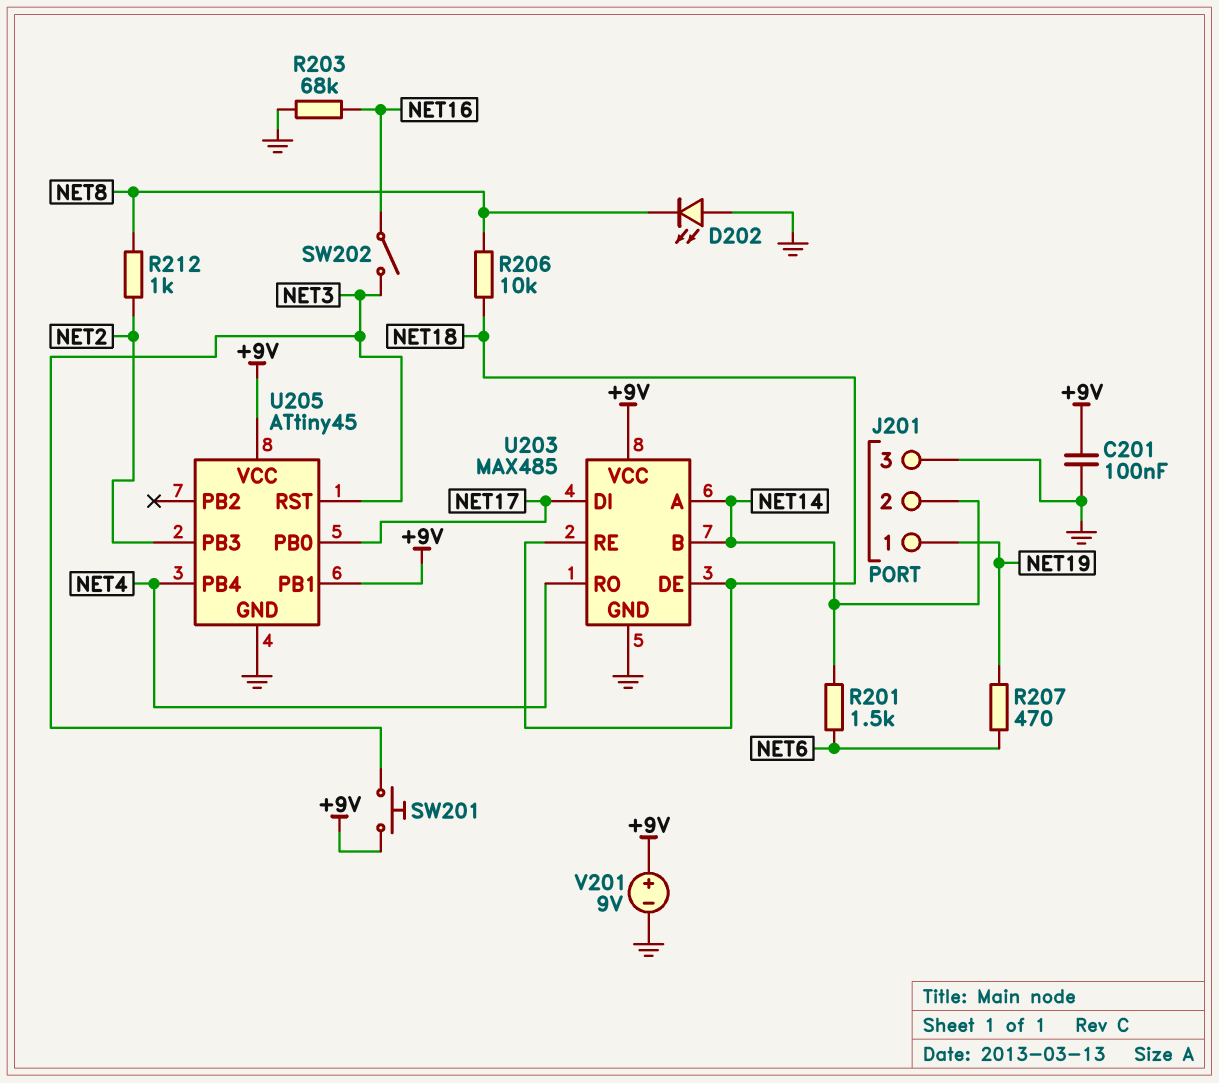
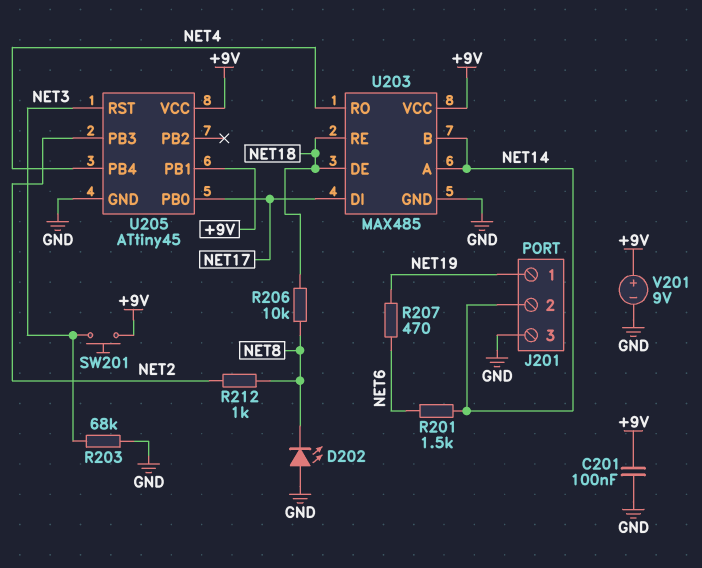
R203: 68k (GND, NET16) -> 68k (GND, NET3)
SW202: switch (NET3, NET16) -> none

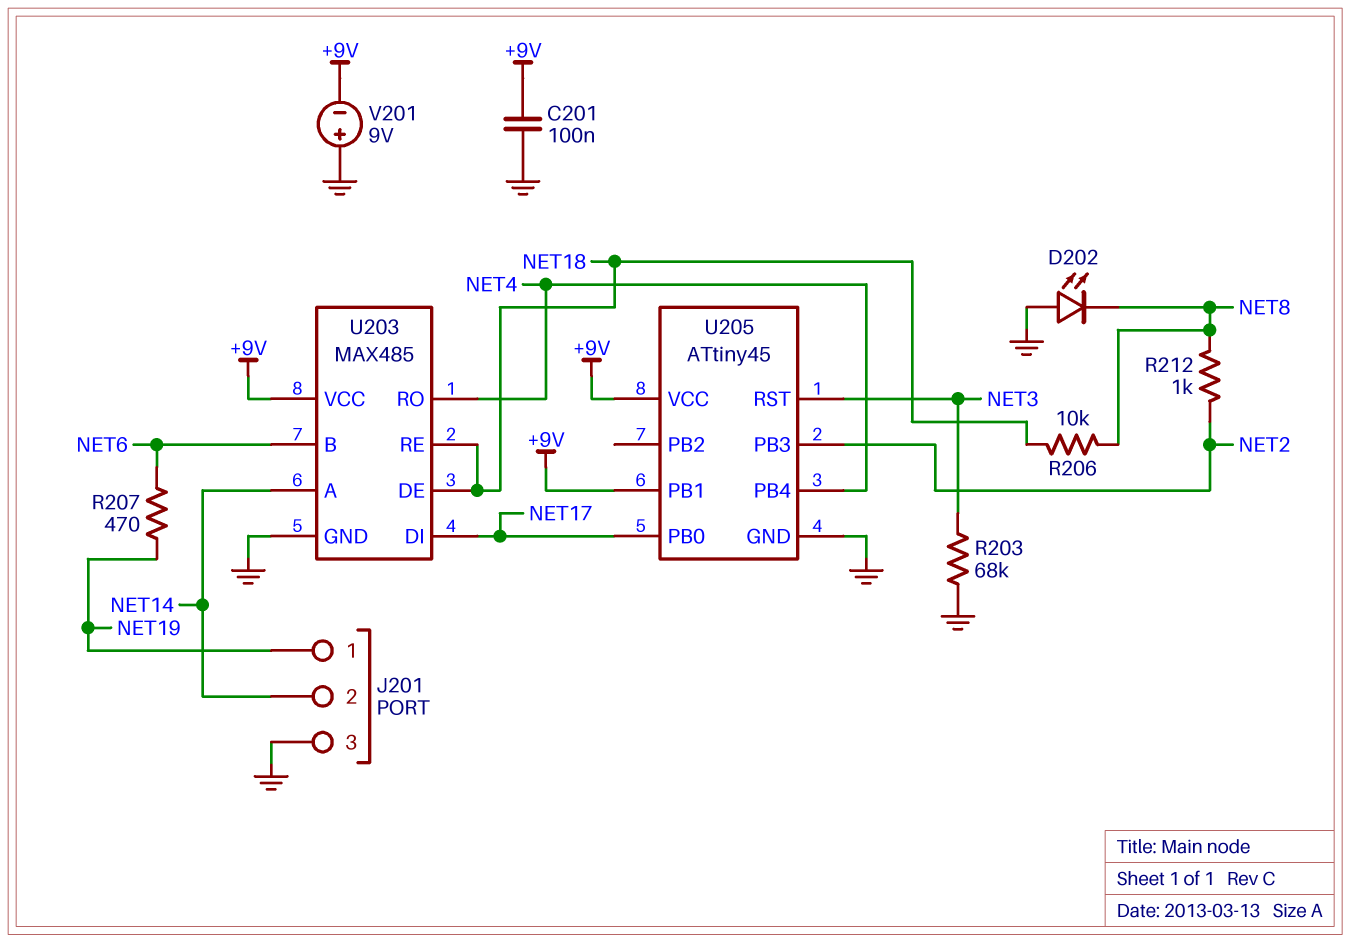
R201: 1.5k (NET6, NET14) -> none
SW201: button (+9V, NET3) -> none
U203 pin B: NET14 -> NET6
V201: 9V (plus +9V, minus GND) -> 9V (plus GND, minus +9V)

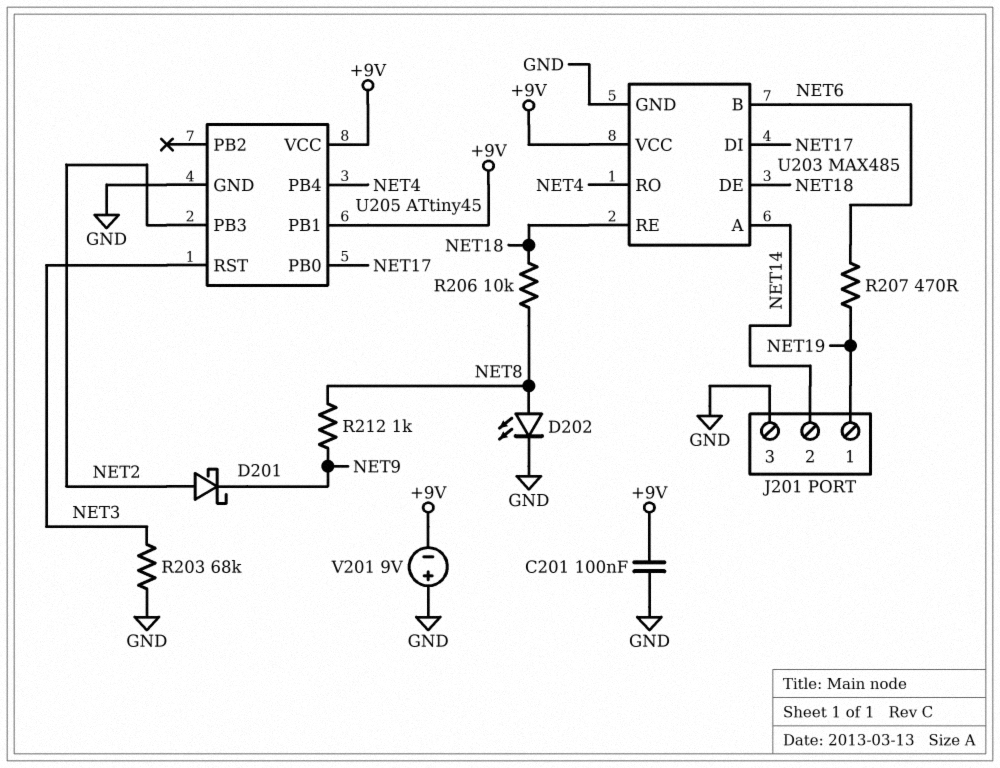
D201: none -> schottky (A NET2, K NET9)
D202: LED (A GND, K NET8) -> LED (A NET8, K GND)
R212: 1k (NET2, NET8) -> 1k (NET8, NET9)

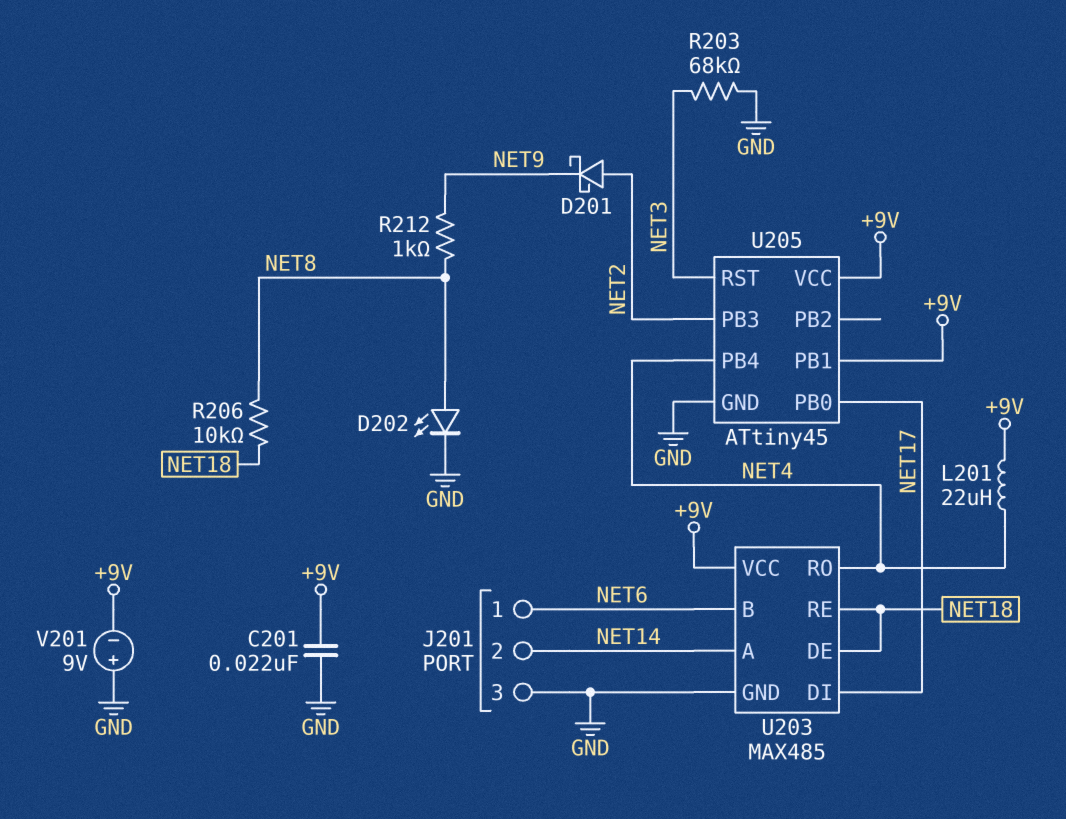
C201: 100nF (+9V, GND) -> 22nF (+9V, GND)
J201 pin 1: NET19 -> NET6
L201: none -> 22uH (+9V, NET4)
R207: 470 (NET6, NET19) -> none

